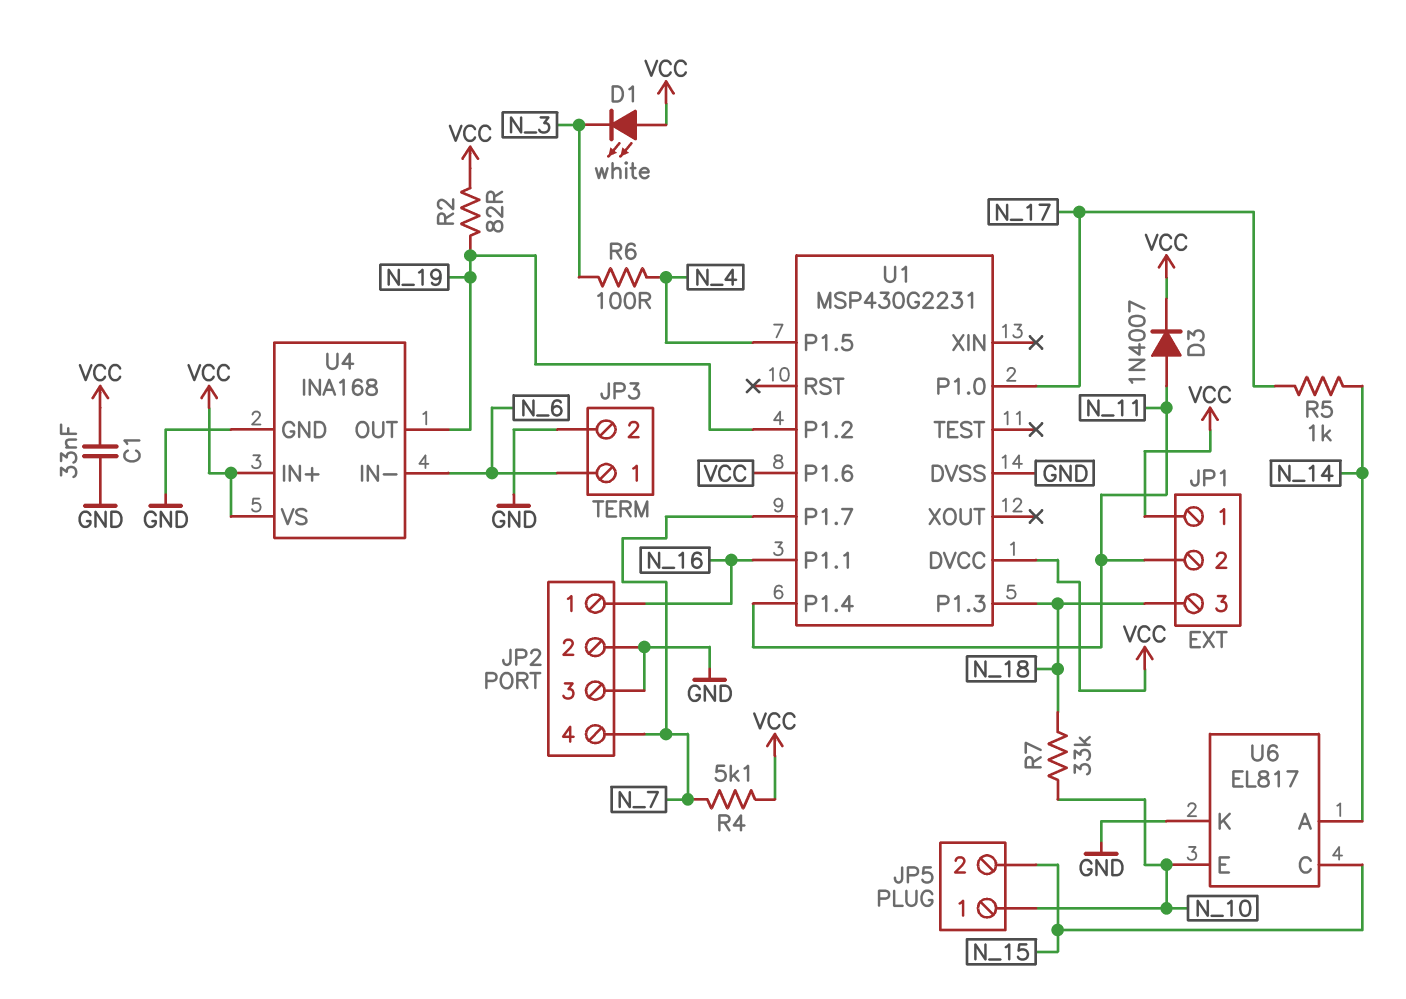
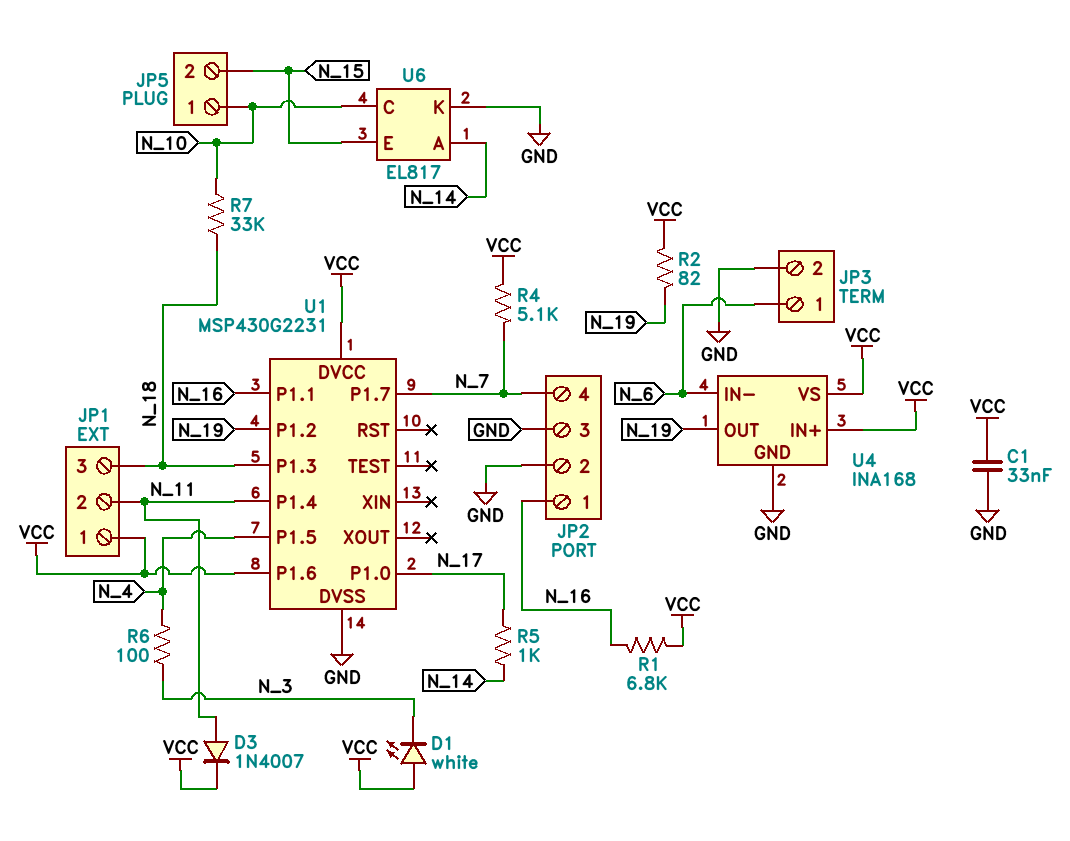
R1: none -> 6.8k (N_16, VCC)
U6 pin C: N_15 -> N_10
U6 pin E: N_10 -> N_15

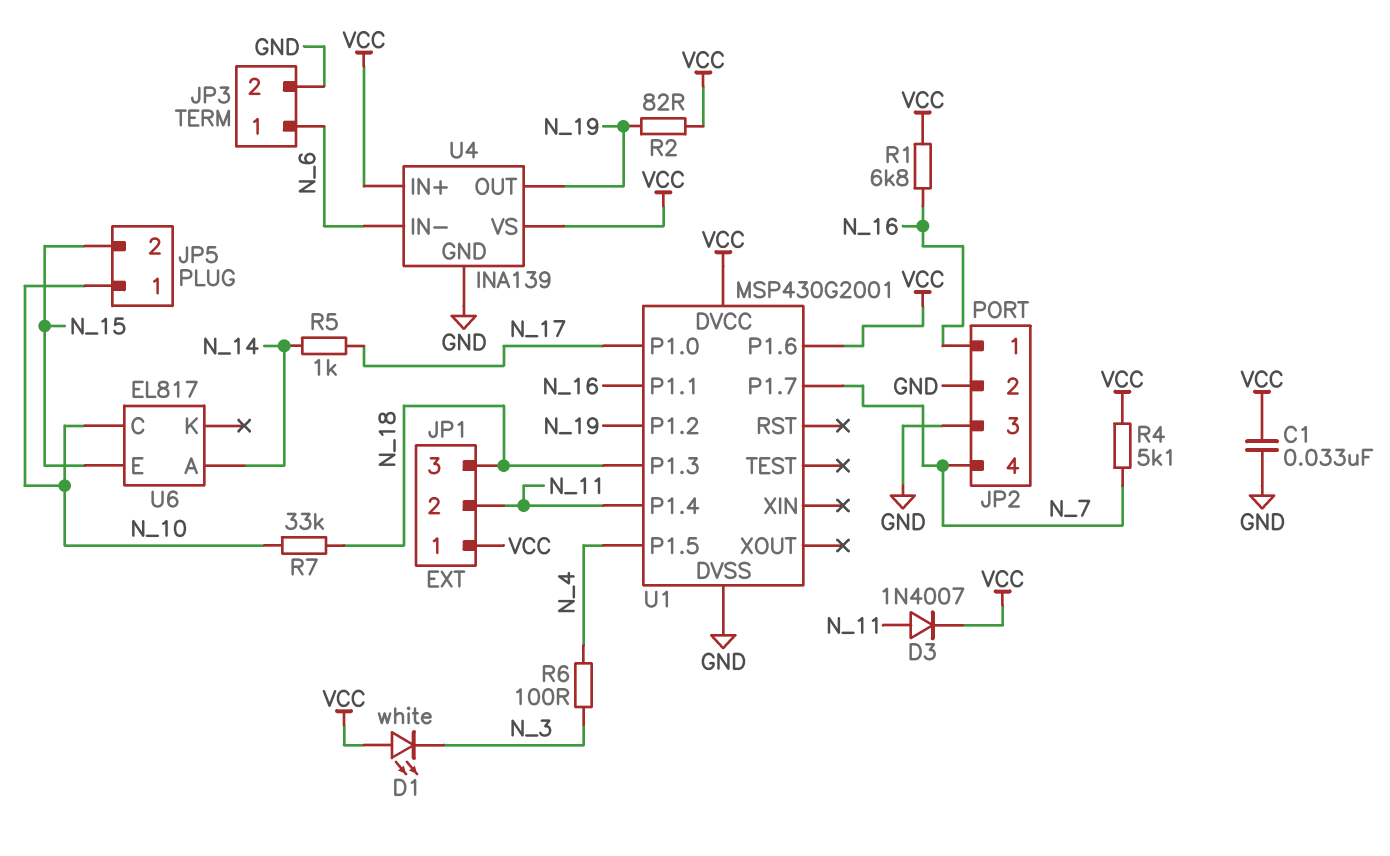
U1: MSP430G2231 -> MSP430G2001
U4: INA168 -> INA139
U6 pin K: GND -> none

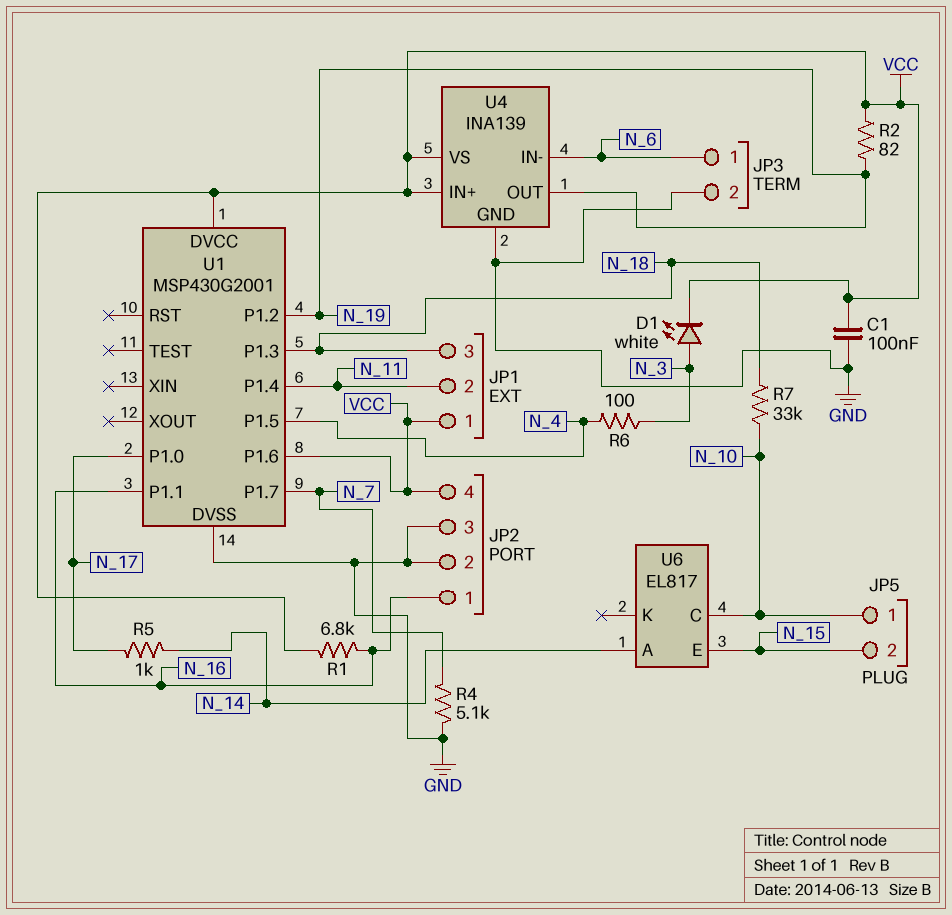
C1: 33nF (GND, VCC) -> 100nF (GND, VCC)
D1: LED white (A VCC, K N_3) -> LED white (A N_3, K VCC)
D3: diode 1N4007 (A N_11, K VCC) -> none
JP2 pin 4: N_7 -> VCC
R4: 5.1k (N_7, VCC) -> 5.1k (GND, N_7)

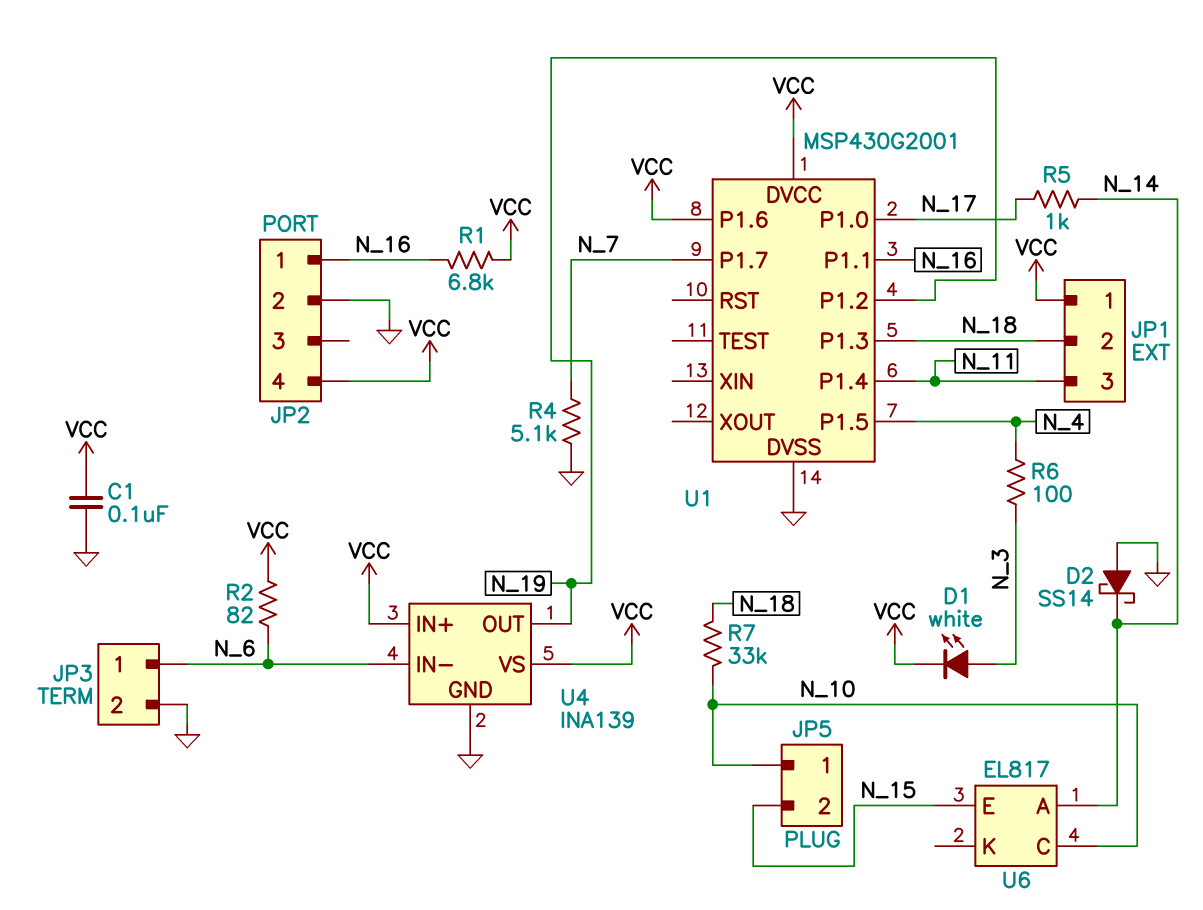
D2: none -> schottky SS14 (A GND, K N_14)
JP1 pin 2: N_11 -> N_18
JP1 pin 3: N_18 -> N_11
JP2 pin 3: GND -> none
R2: 82 (N_19, VCC) -> 82 (N_6, VCC)

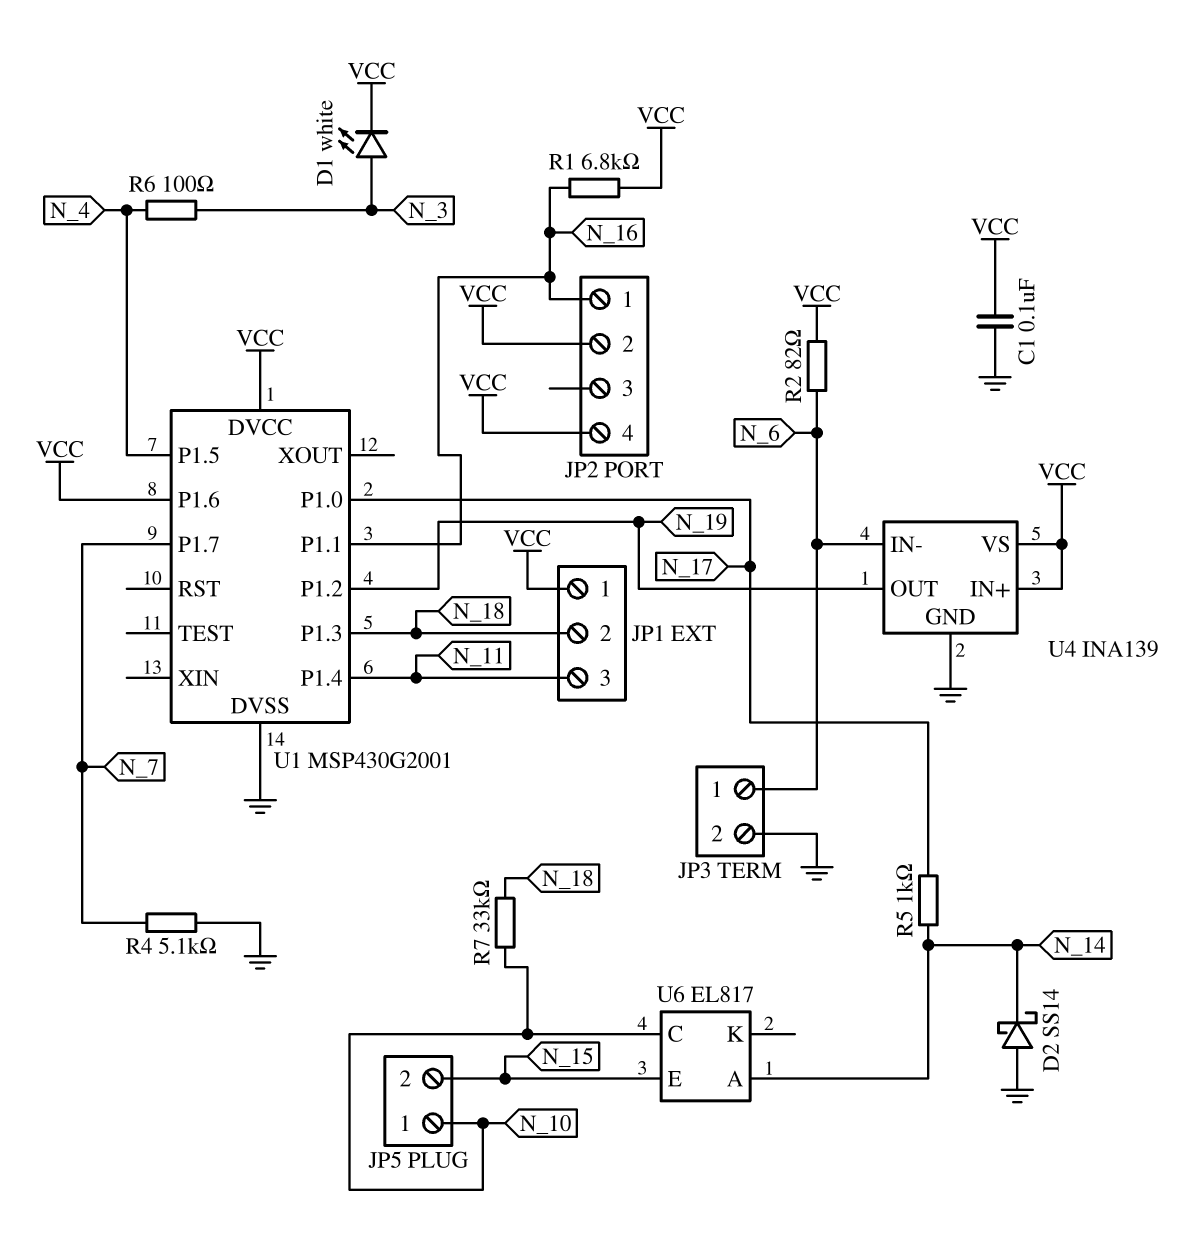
JP2 pin 2: GND -> VCC

